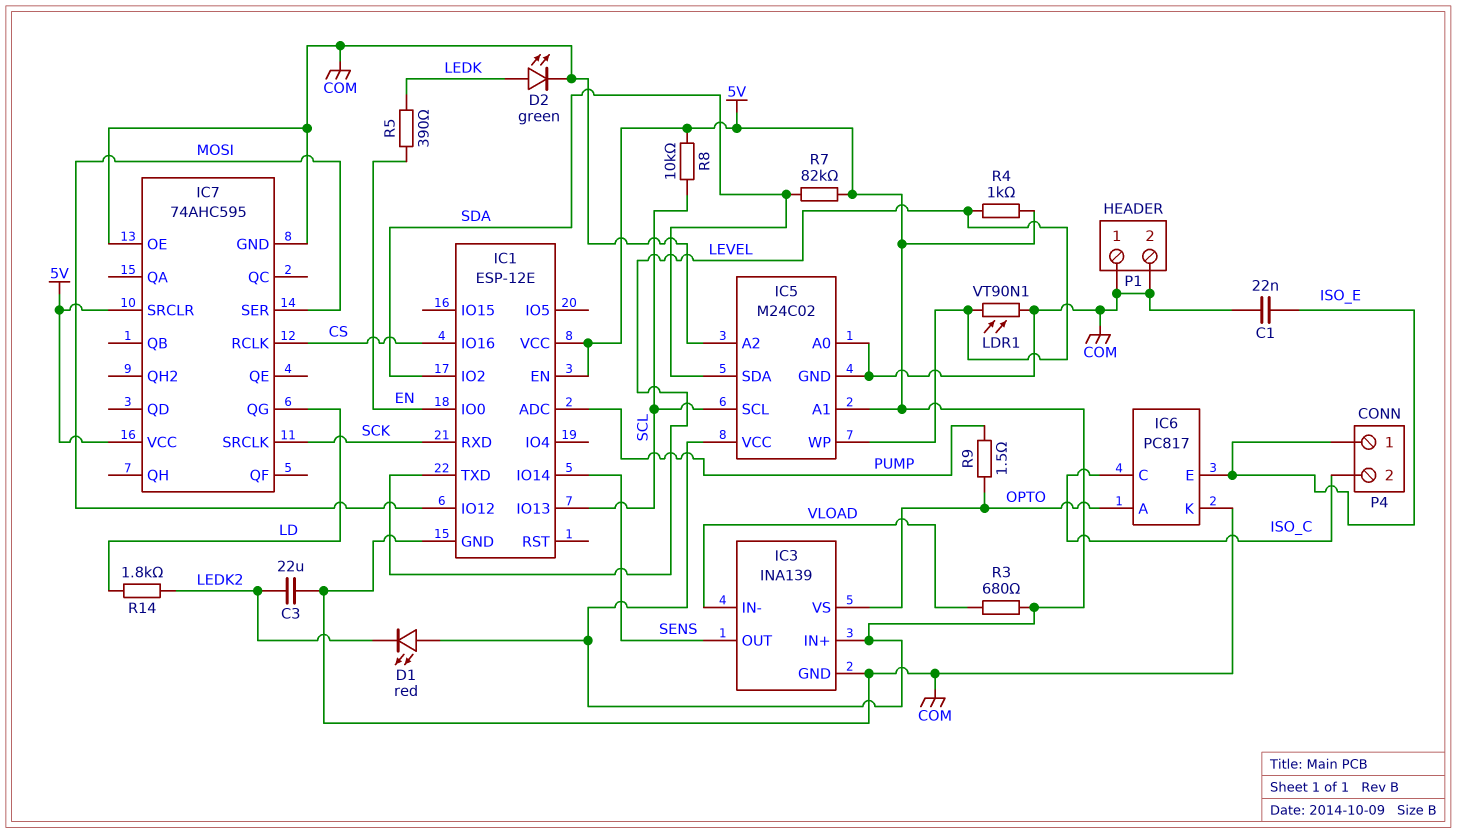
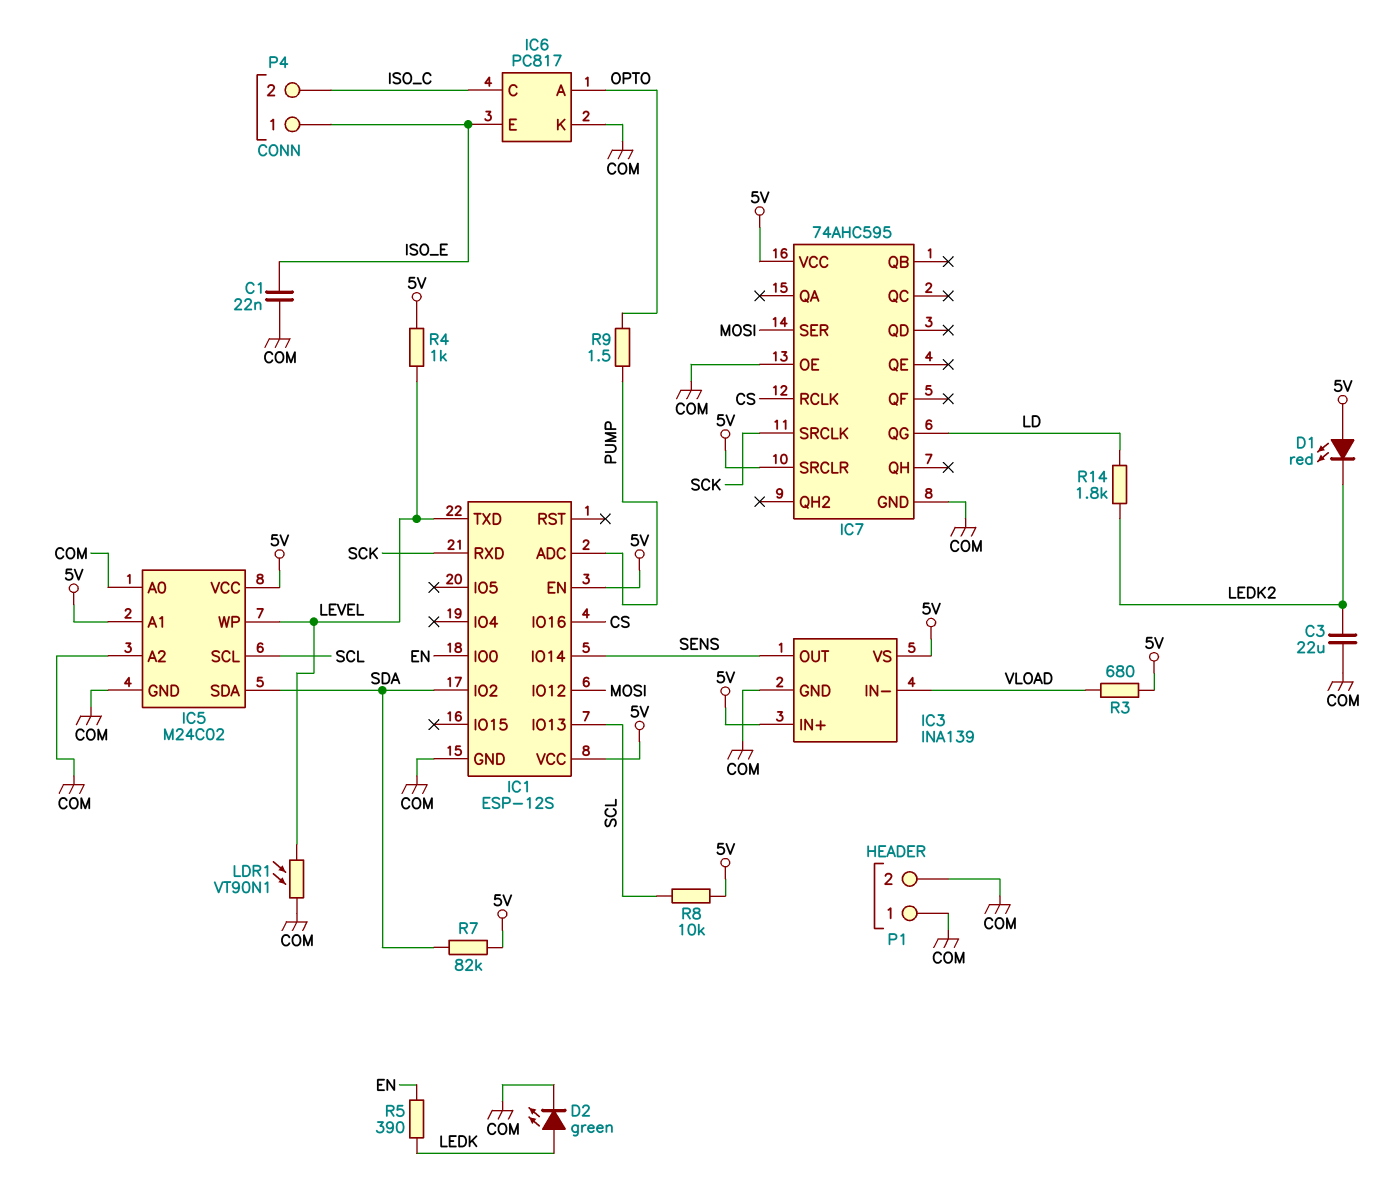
IC1: ESP-12E -> ESP-12S
IC3 pin VS: OPTO -> 5V

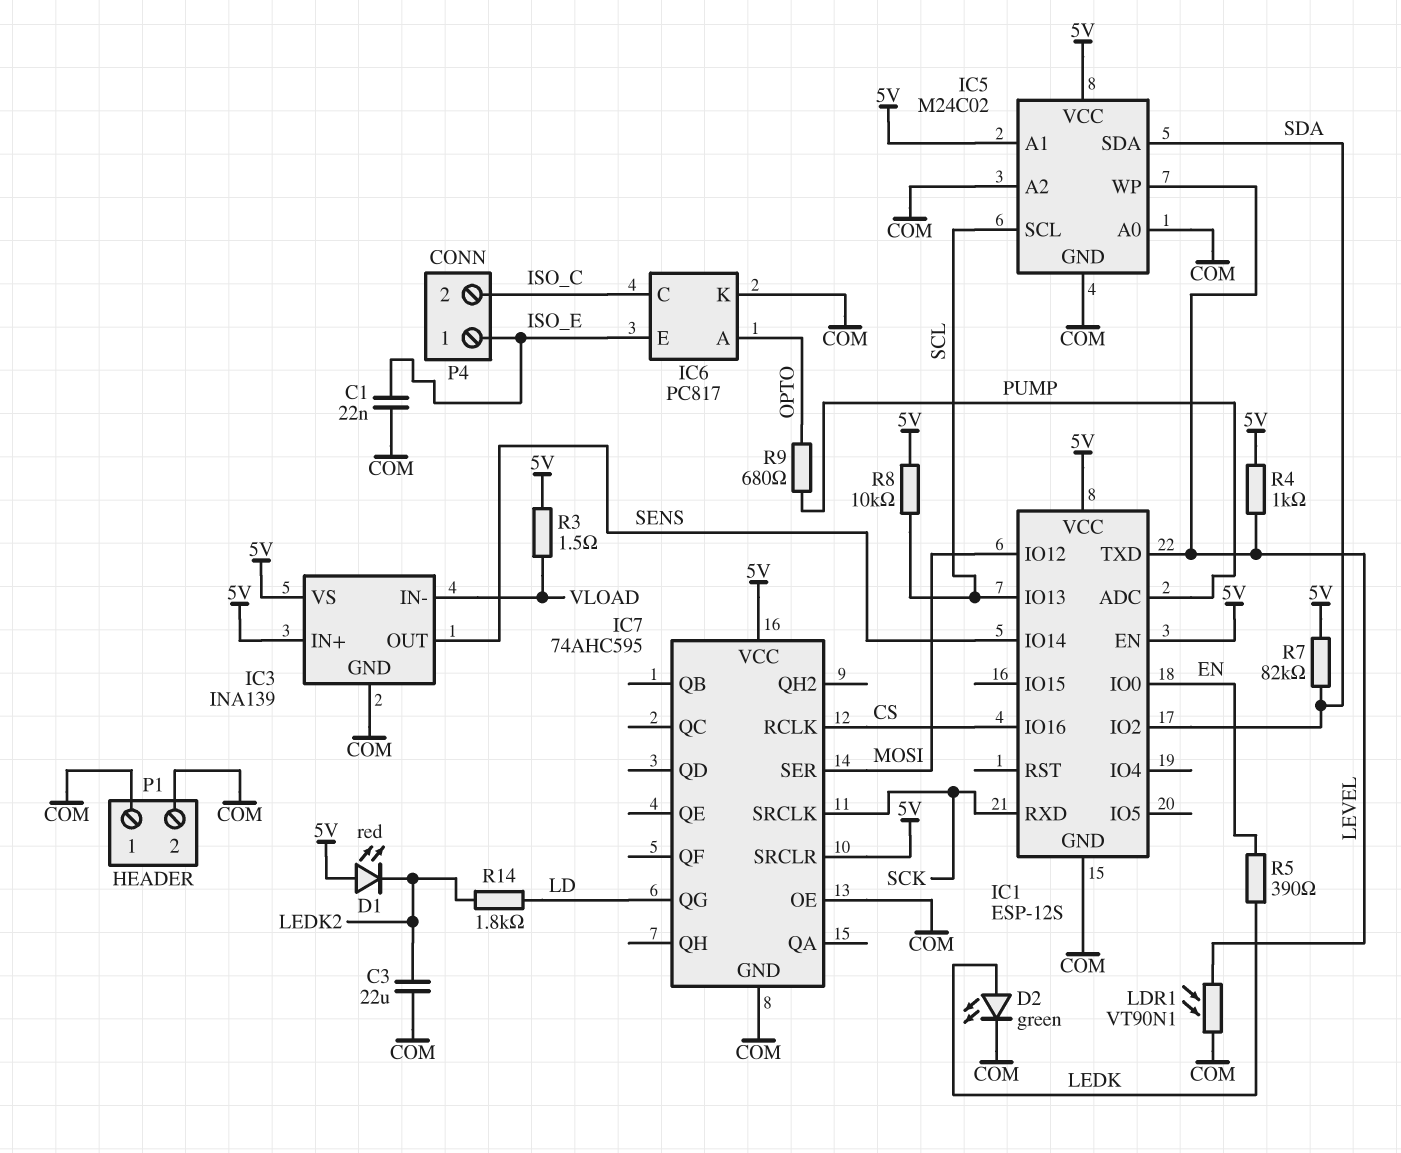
R3: 680 (5V, VLOAD) -> 1.5 (5V, VLOAD)
R9: 1.5 (OPTO, PUMP) -> 680 (OPTO, PUMP)

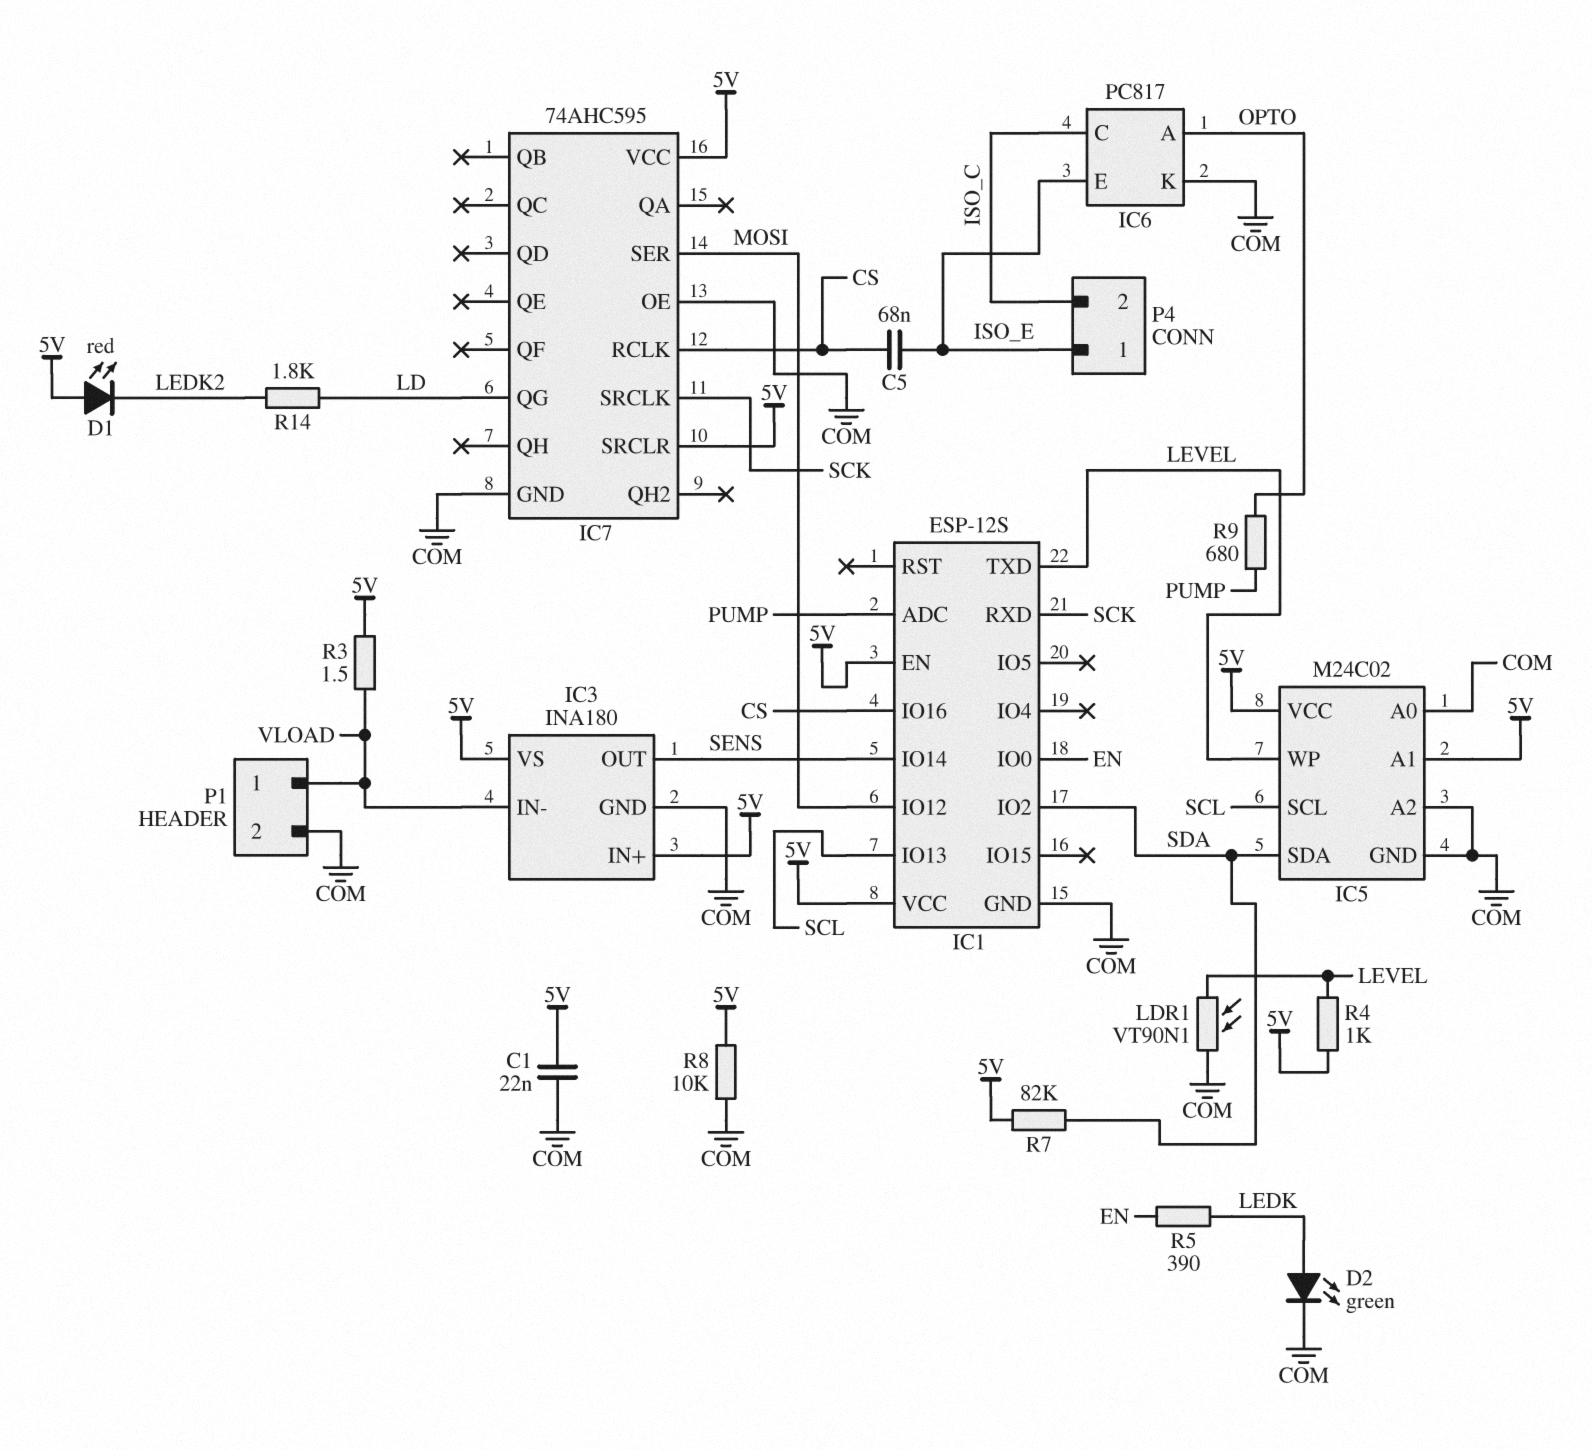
C1: 22nF (COM, ISO_E) -> 22nF (5V, COM)
C3: 22uF (COM, LEDK2) -> none
C5: none -> 68nF (CS, ISO_E)
IC3: INA139 -> INA180
P1 pin 1: COM -> VLOAD
R8: 10k (5V, SCL) -> 10k (5V, COM)

